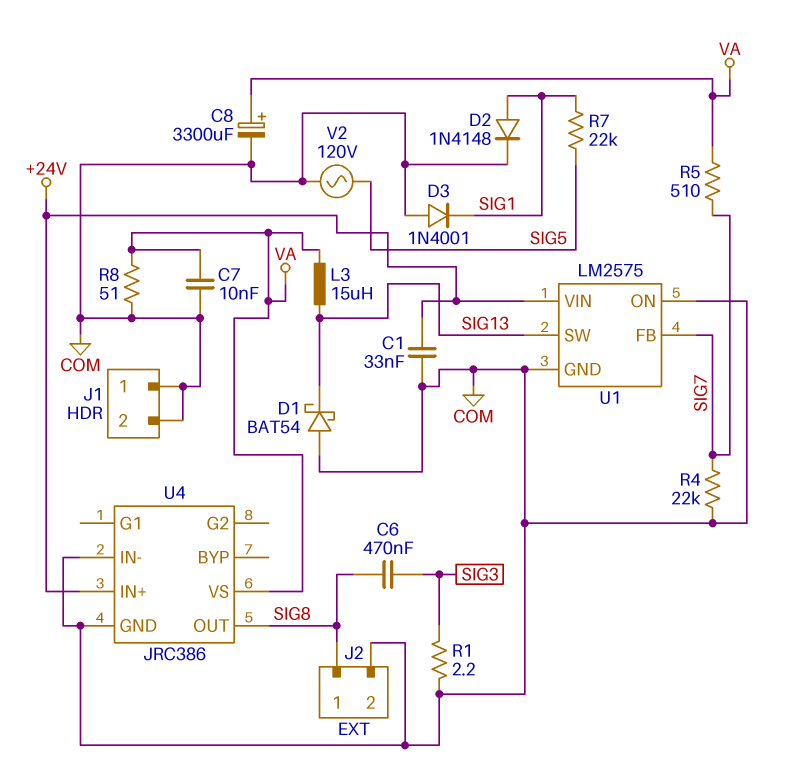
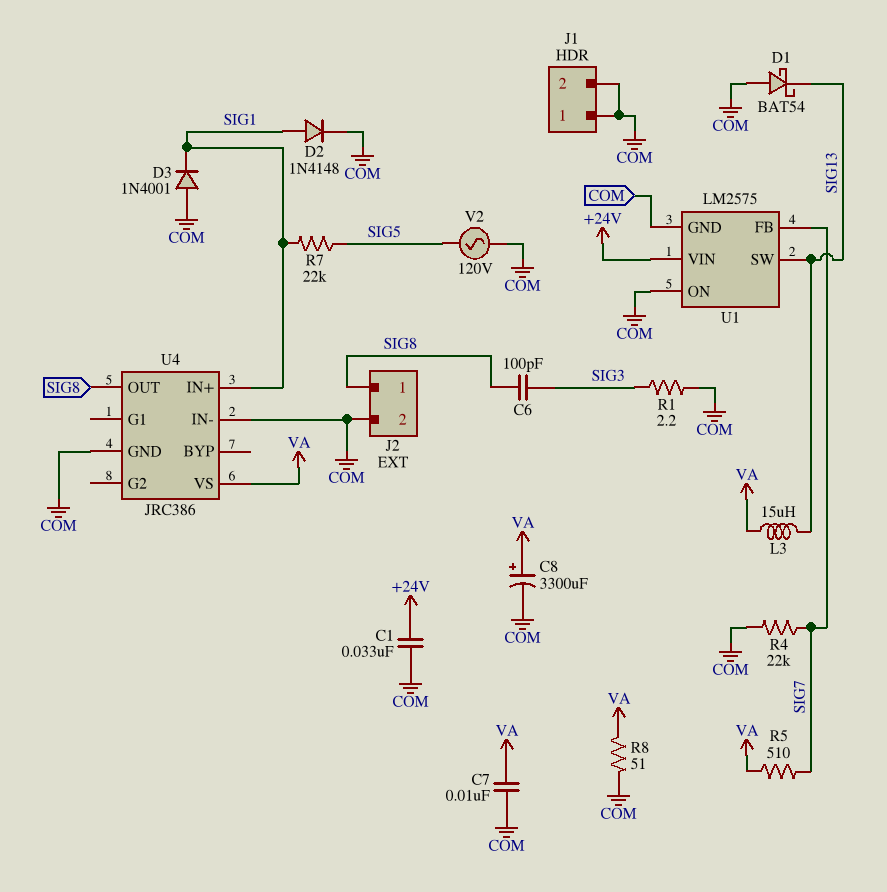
C6: 470nF (SIG3, SIG8) -> 100pF (SIG3, SIG8)
U4 pin IN+: +24V -> SIG1

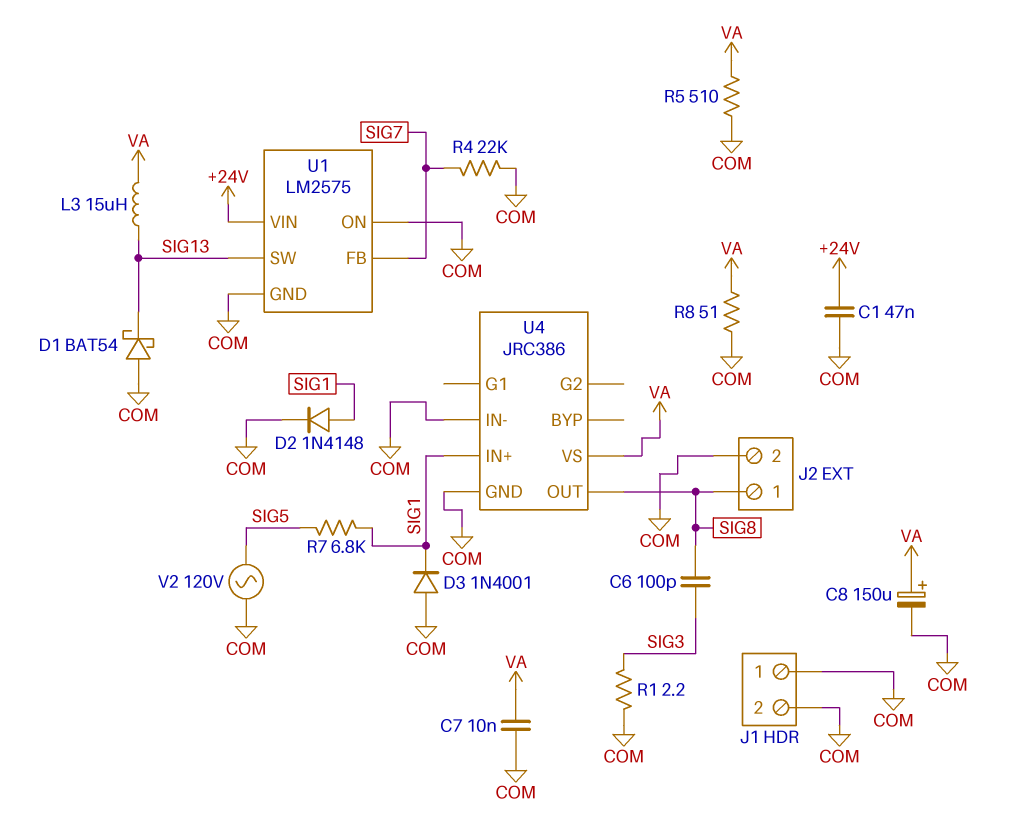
C1: 33nF (+24V, COM) -> 47nF (+24V, COM)
C8: 3300uF (plus VA, minus COM) -> 150uF (plus VA, minus COM)
R5: 510 (SIG7, VA) -> 510 (COM, VA)
R7: 22k (SIG1, SIG5) -> 6.8k (SIG1, SIG5)

